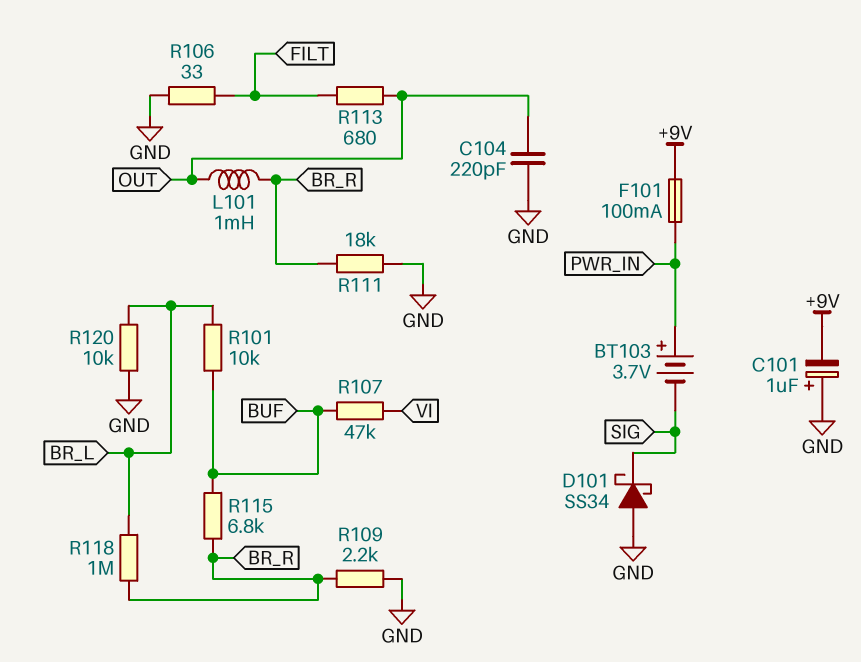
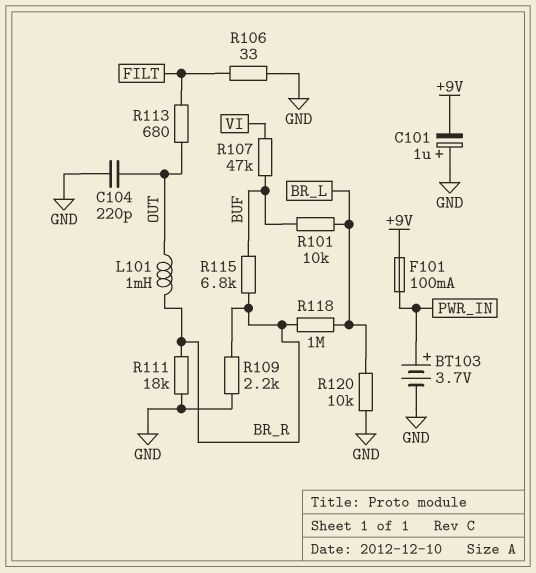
BT103: 3.7V (plus PWR_IN, minus SIG) -> 3.7V (plus PWR_IN, minus GND)
D101: schottky SS34 (A GND, K SIG) -> none

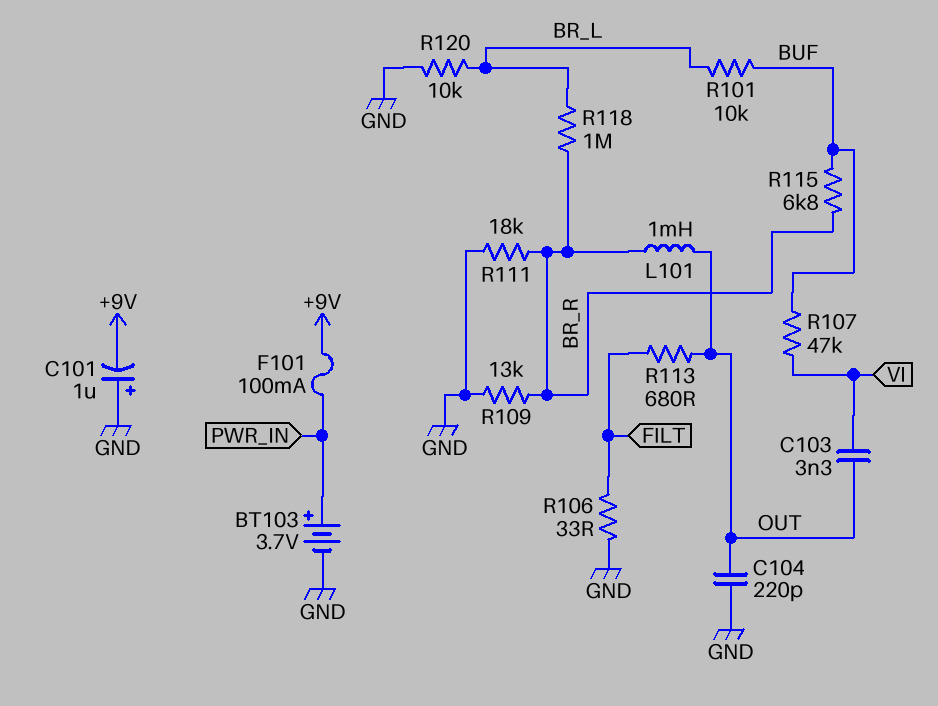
C103: none -> 3.3nF (OUT, VI)
R109: 2.2k (BR_R, GND) -> 13k (BR_R, GND)

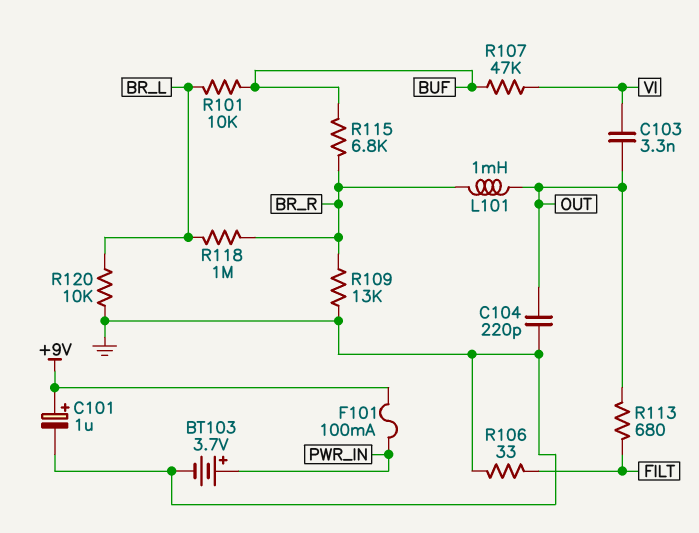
C101: 1uF (plus GND, minus +9V) -> 1uF (plus +9V, minus GND)
R111: 18k (BR_R, GND) -> none

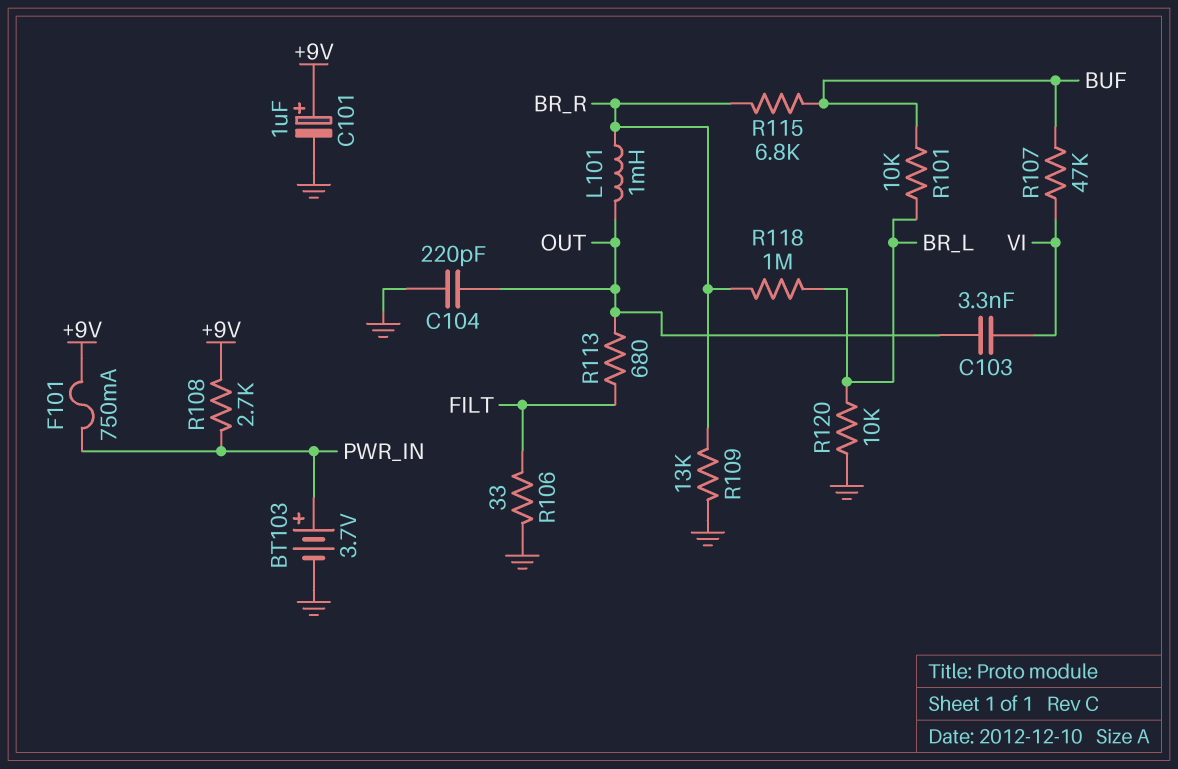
F101: 100mA (+9V, PWR_IN) -> 750mA (+9V, PWR_IN)
R108: none -> 2.7k (+9V, PWR_IN)

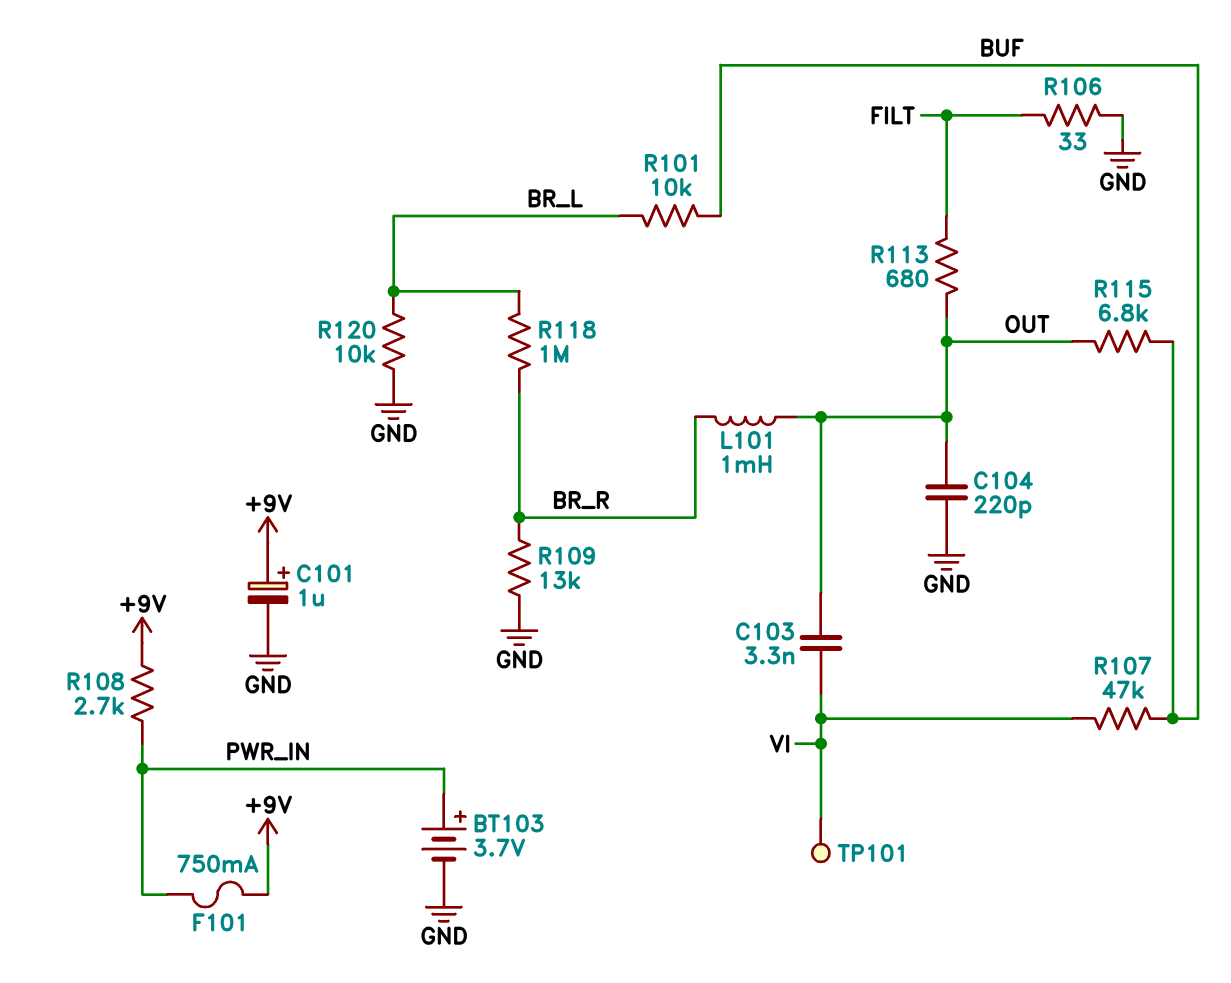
R115: 6.8k (BR_R, BUF) -> 6.8k (BUF, OUT)
TP101: none -> test point (VI)

